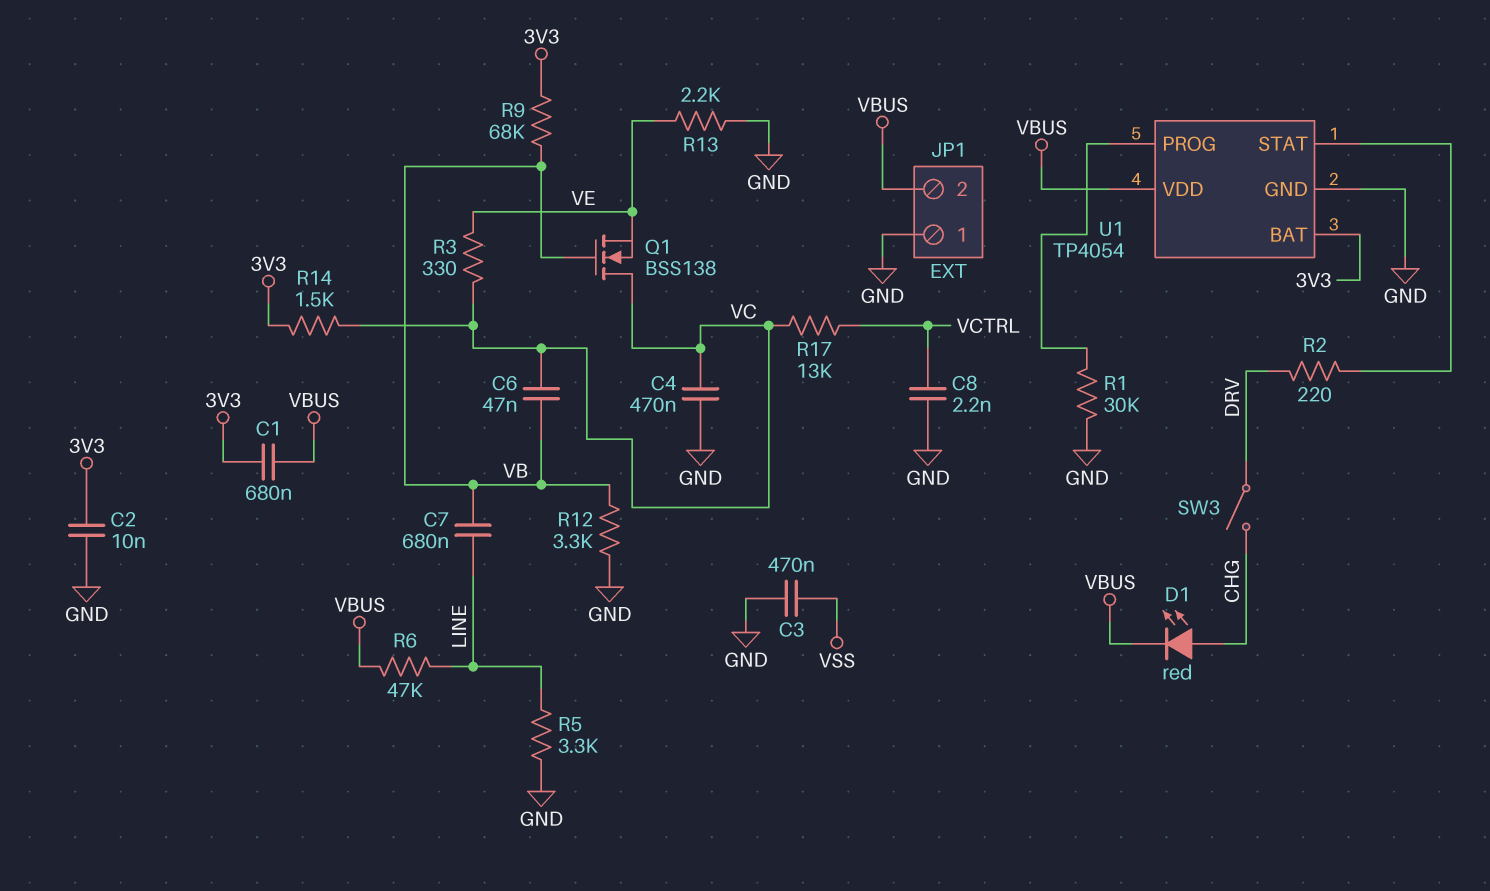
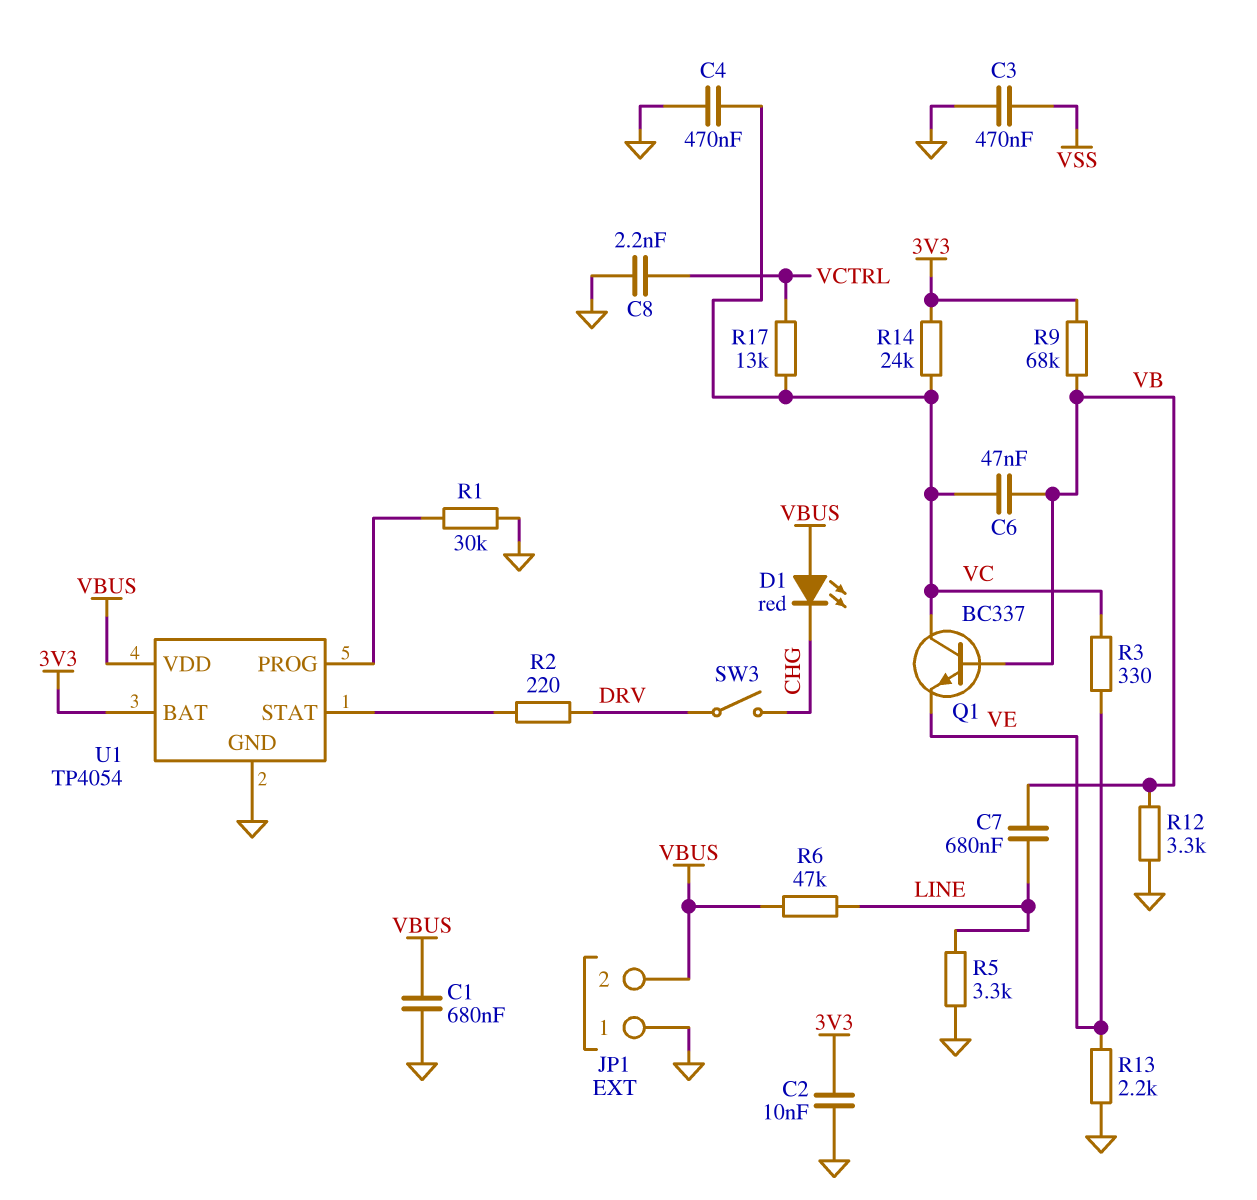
C1: 680nF (3V3, VBUS) -> 680nF (GND, VBUS)
D1: LED red (A CHG, K VBUS) -> LED red (A VBUS, K CHG)
Q1: NMOS BSS138 (G VB, D VC, S VE) -> NPN BC337 (B VB, C VC, E VE)
R14: 1.5k (3V3, VC) -> 24k (3V3, VC)

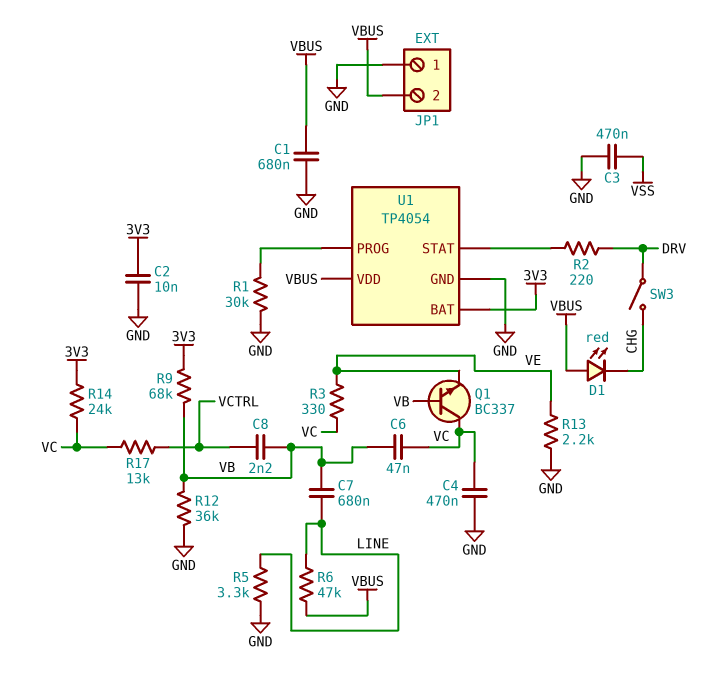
C8: 2.2nF (GND, VCTRL) -> 2.2nF (VB, VCTRL)
R12: 3.3k (GND, VB) -> 36k (GND, VB)

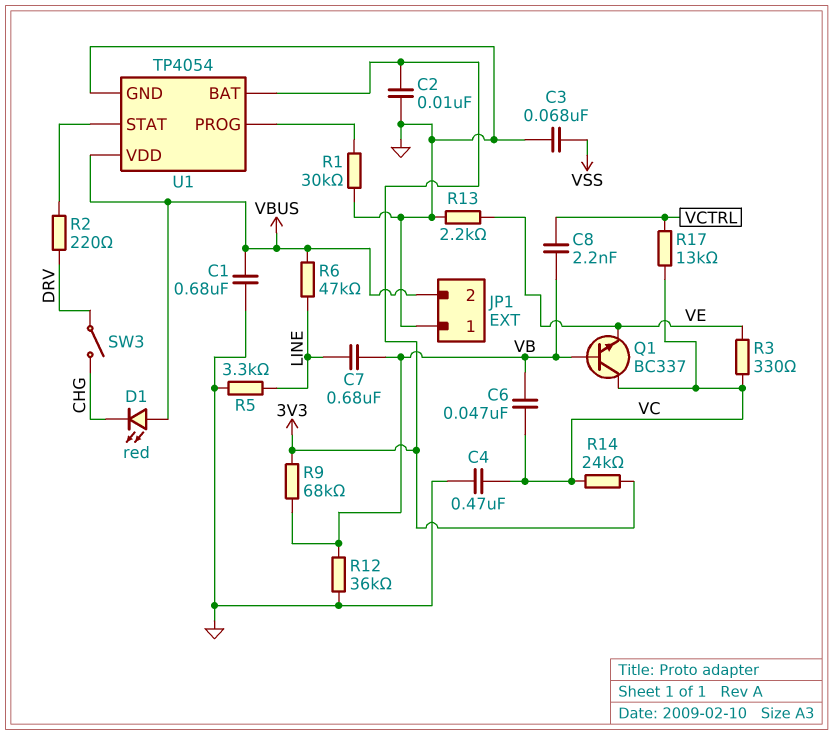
C3: 470nF (GND, VSS) -> 68nF (GND, VSS)

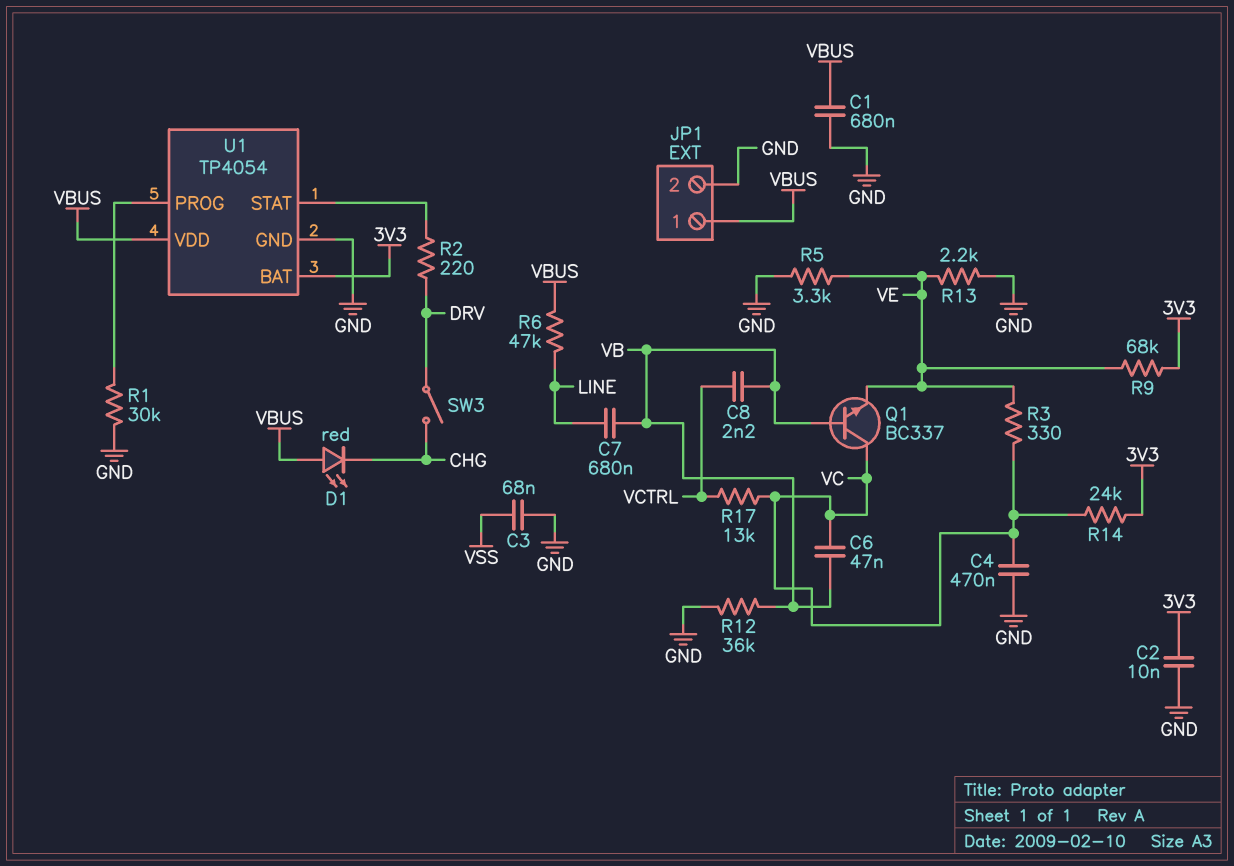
JP1 pin 1: GND -> VBUS
JP1 pin 2: VBUS -> GND
R5: 3.3k (GND, LINE) -> 3.3k (GND, VE)
R9: 68k (3V3, VB) -> 68k (3V3, VE)

